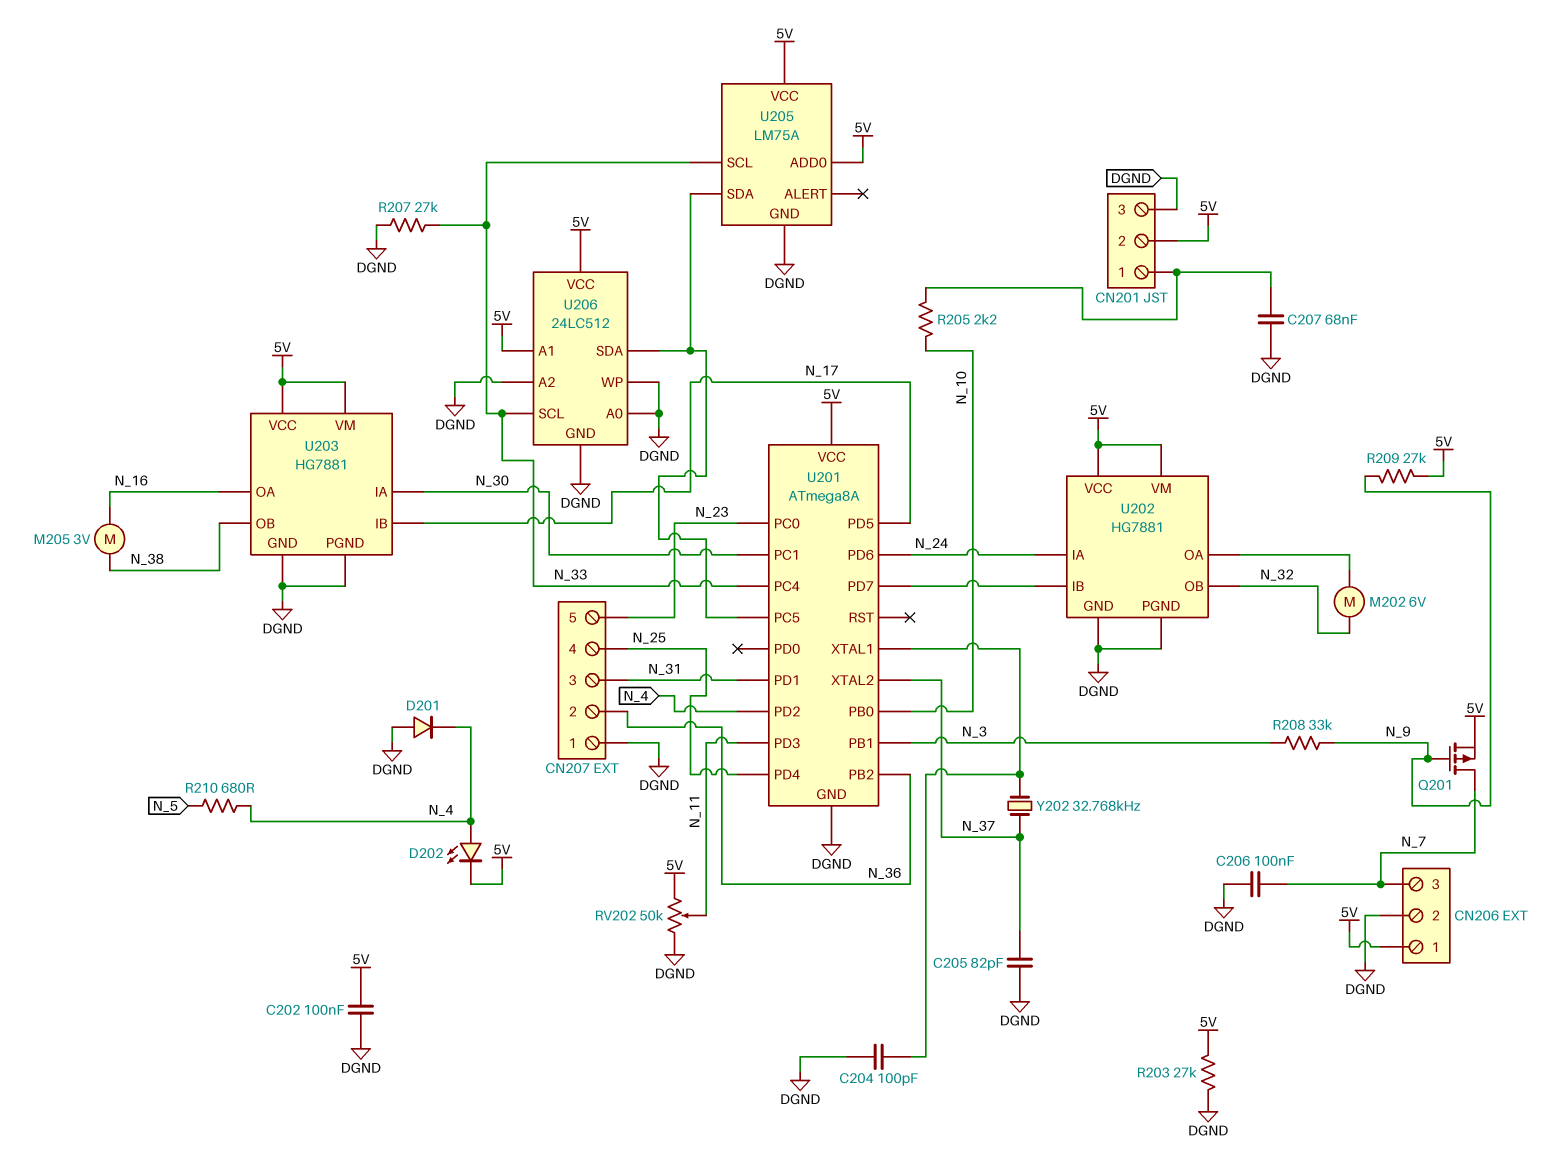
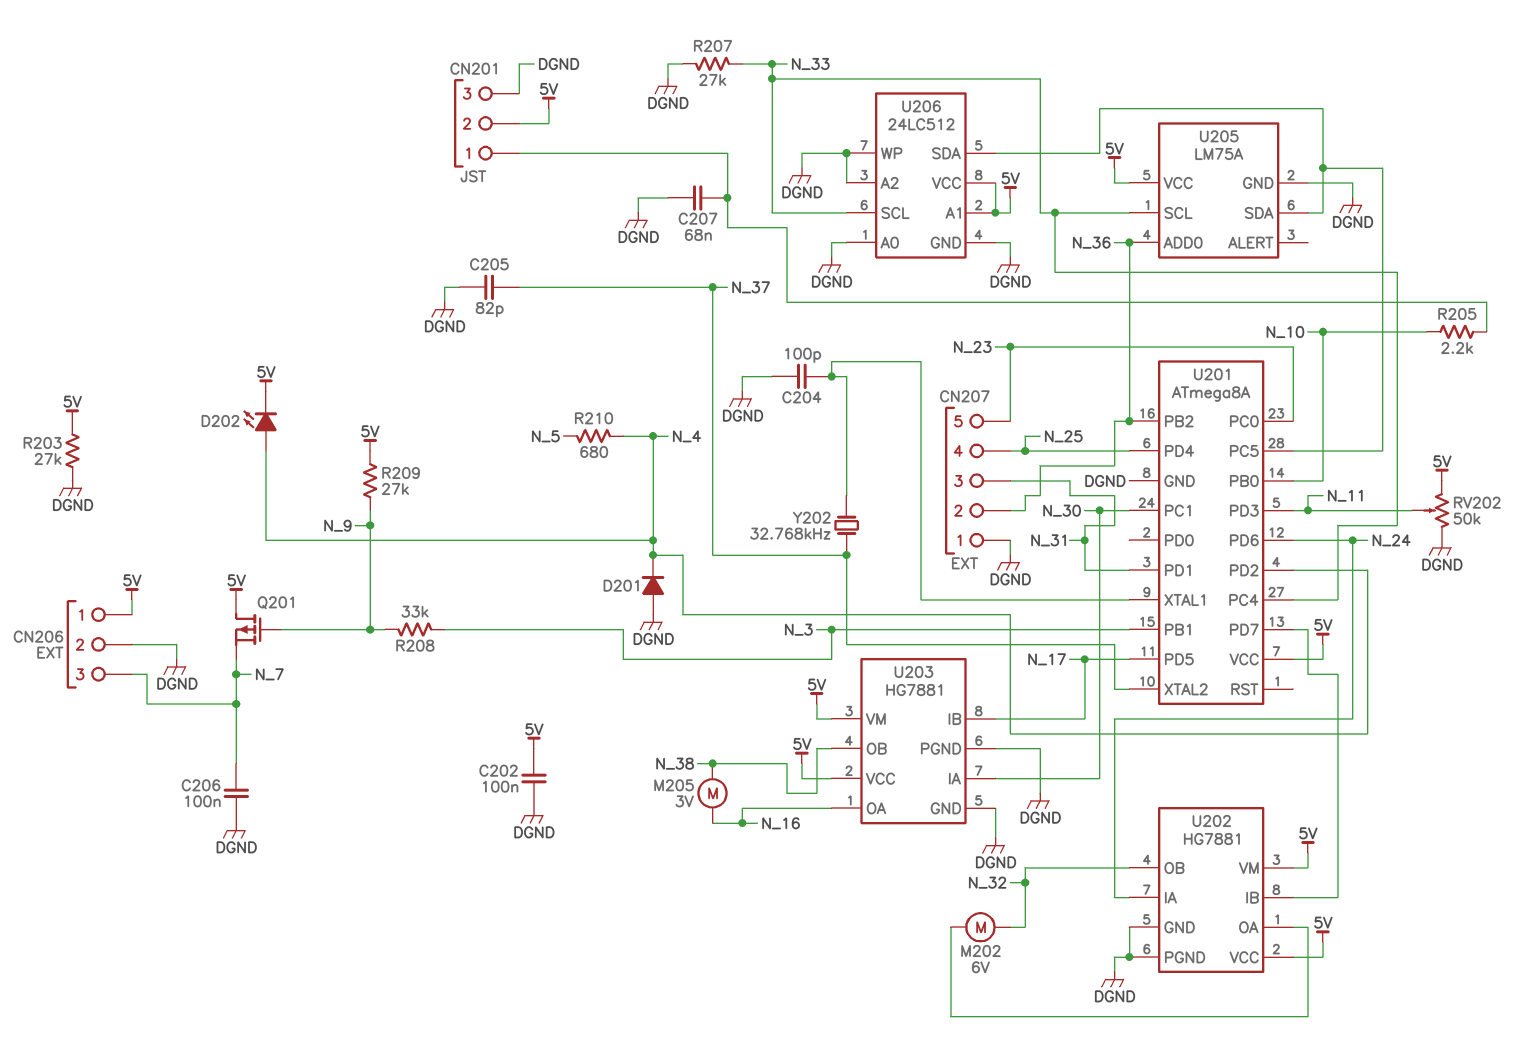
Q201: PMOS (G N_9, D N_7, S 5V) -> PMOS (G N_9, D 5V, S N_7)
U205 pin ADD0: 5V -> N_36

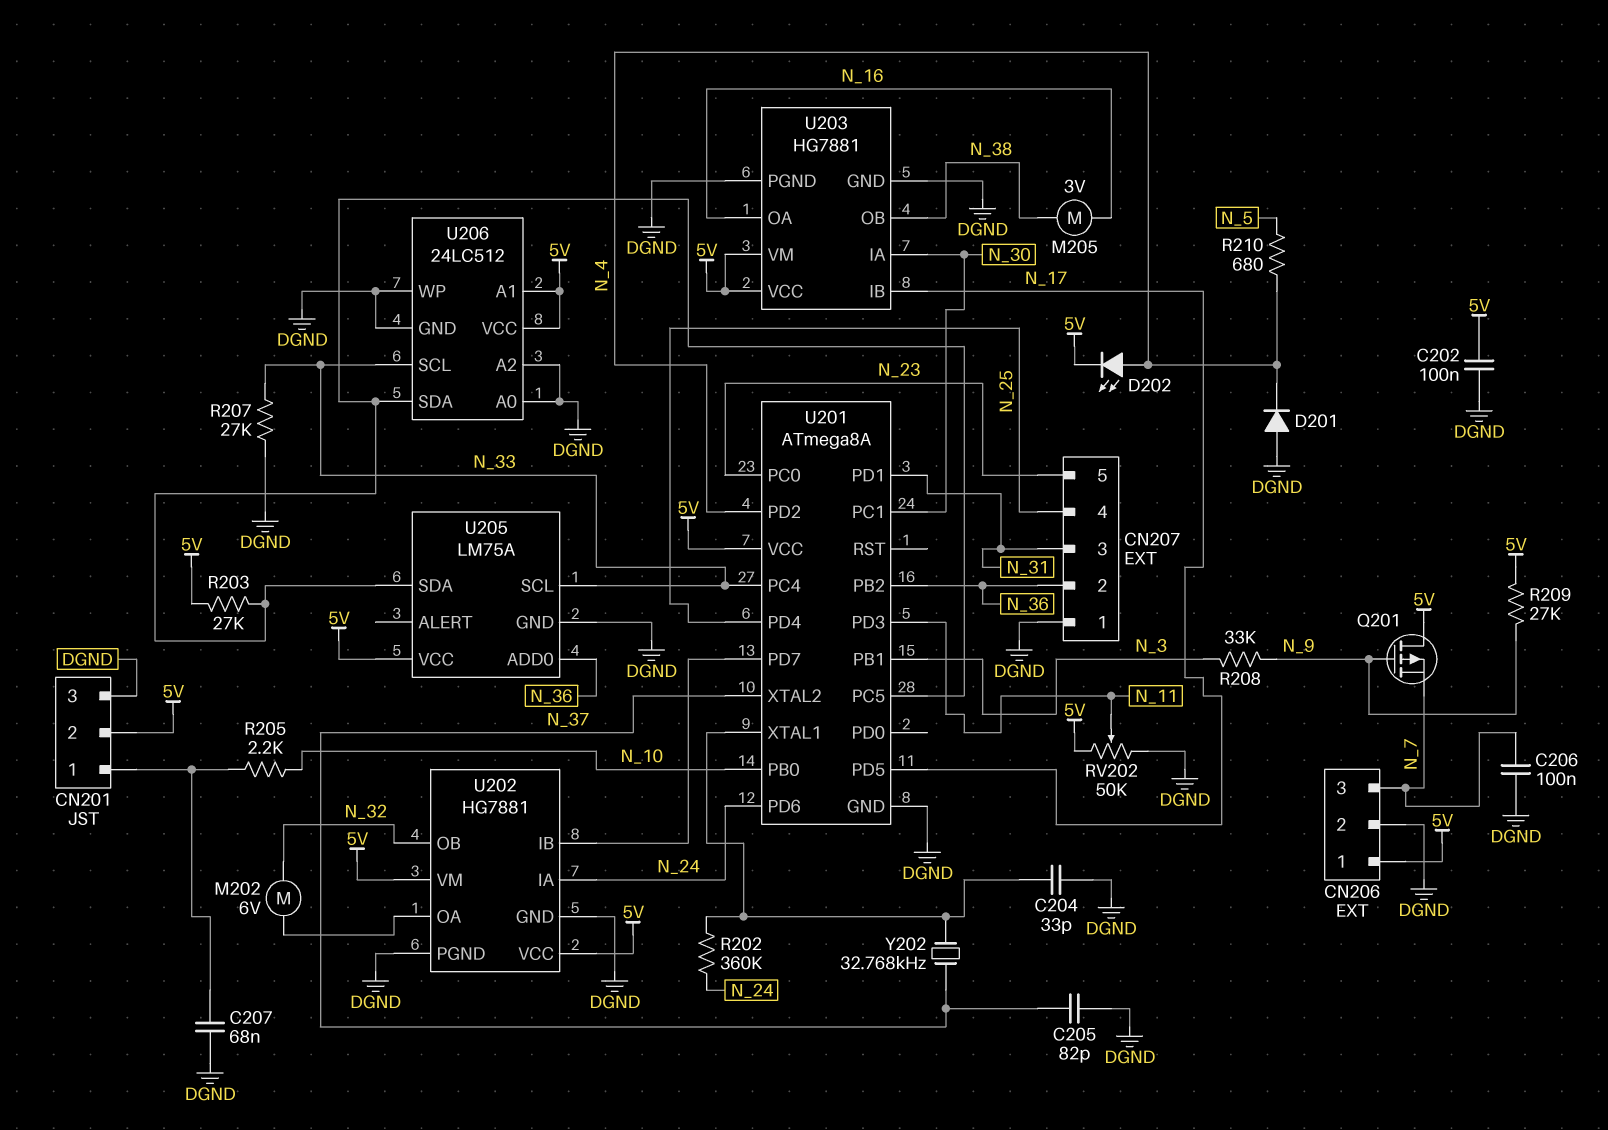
C204: 100pF (DGND, U201/XTAL1) -> 33pF (DGND, U201/XTAL1)
R202: none -> 360k (N_24, U201/XTAL1)
R203: 27k (5V, DGND) -> 27k (5V, U201/PC5)

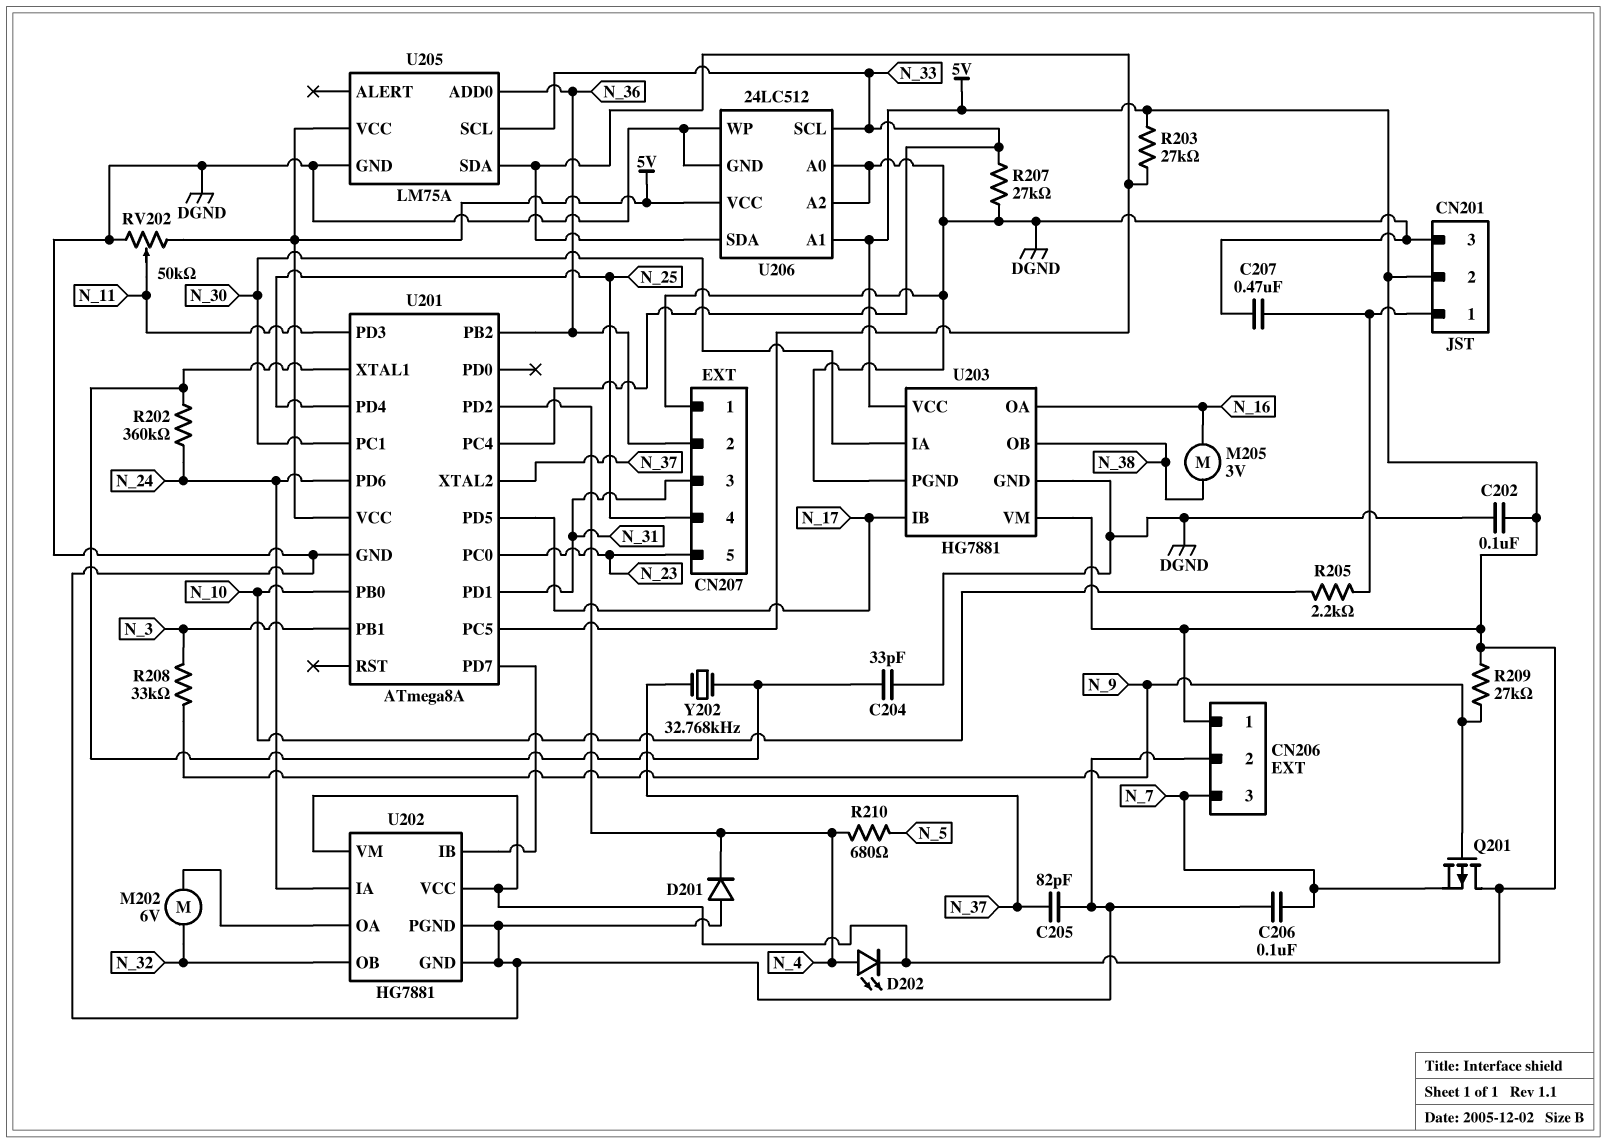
C207: 68nF (CN201/1, DGND) -> 470nF (CN201/1, DGND)

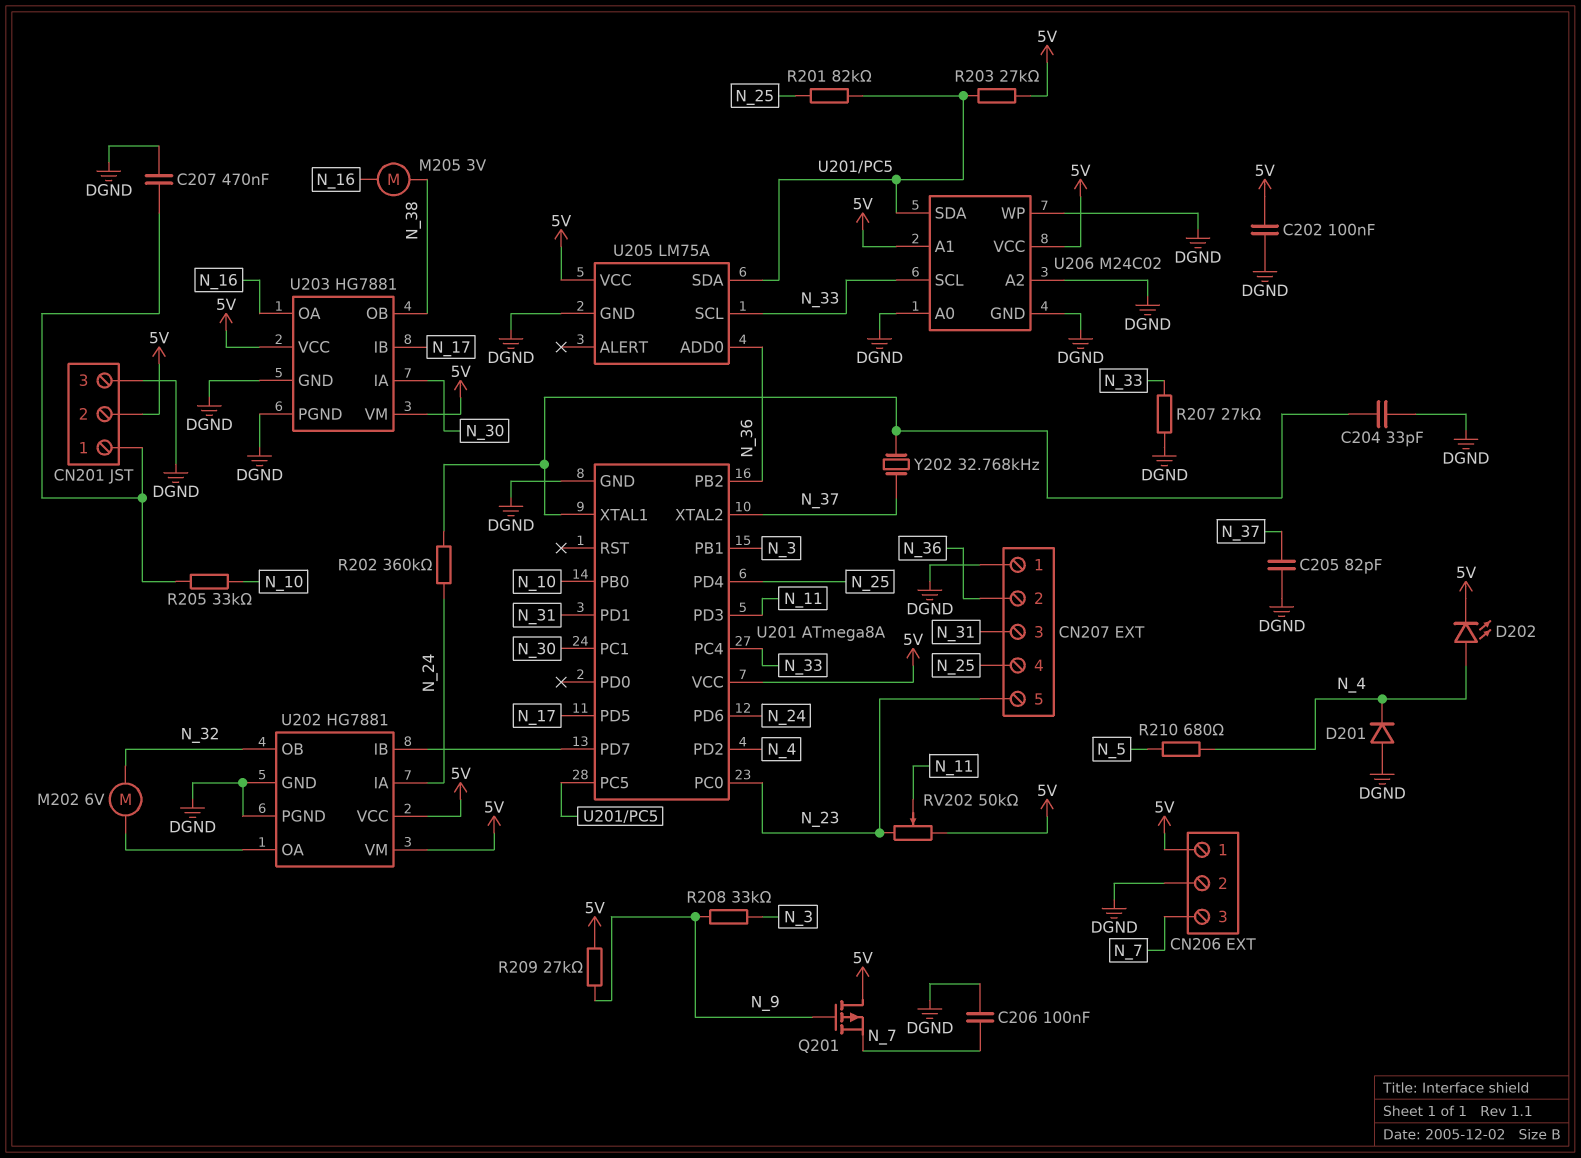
R201: none -> 82k (N_25, U201/PC5)
R205: 2.2k (CN201/1, N_10) -> 33k (CN201/1, N_10)
RV202: 50k (5V, DGND, wiper N_11) -> 50k (5V, N_23, wiper N_11)
U206: 24LC512 -> M24C02

